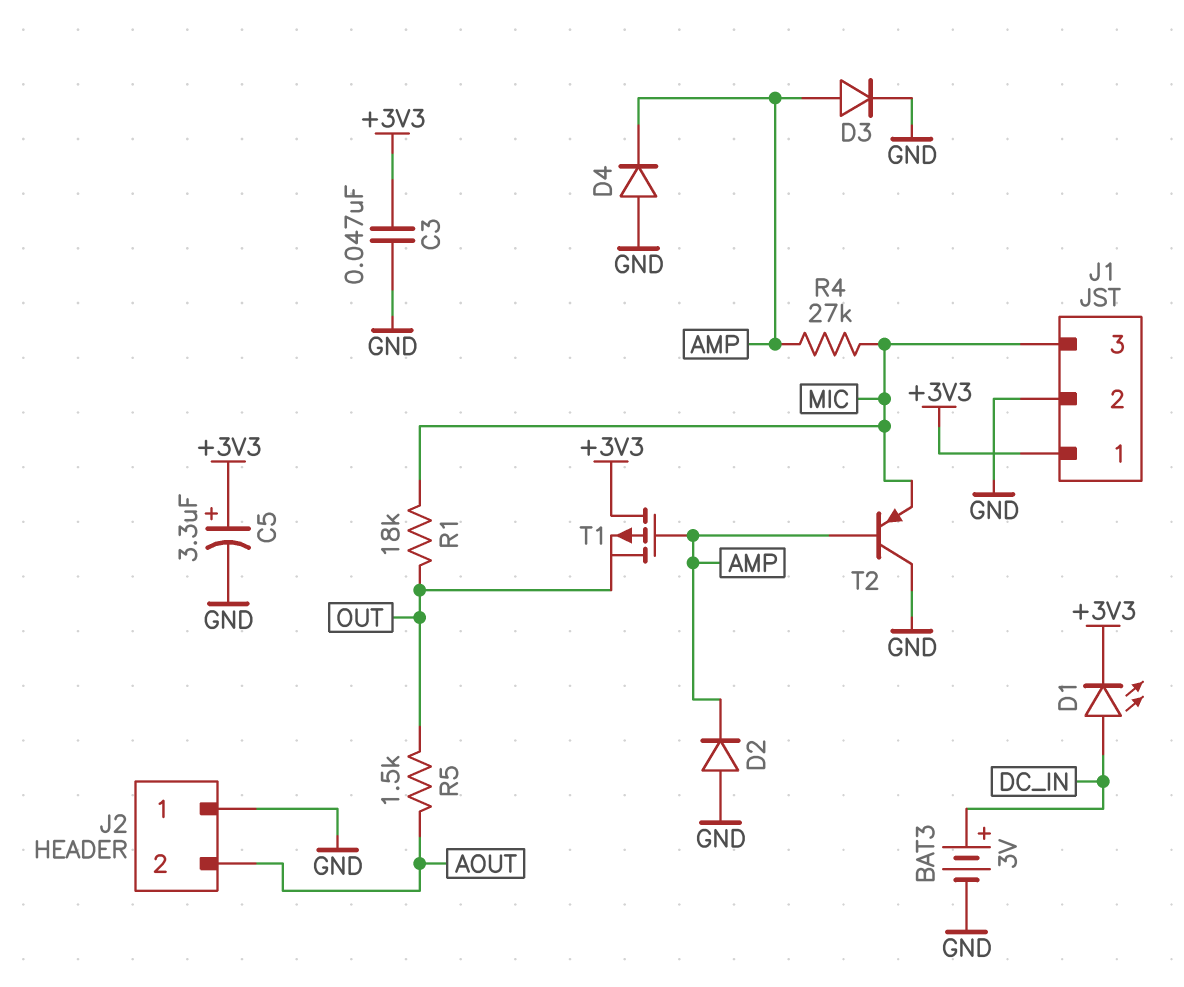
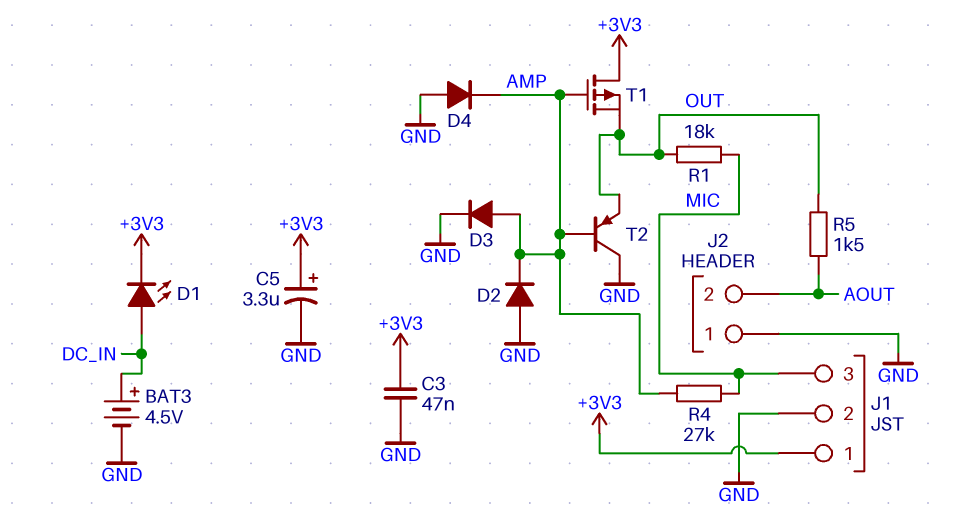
BAT3: 3V (plus DC_IN, minus GND) -> 4.5V (plus DC_IN, minus GND)
T2: PNP (B AMP, C GND, E MIC) -> PNP (B AMP, C GND, E OUT)

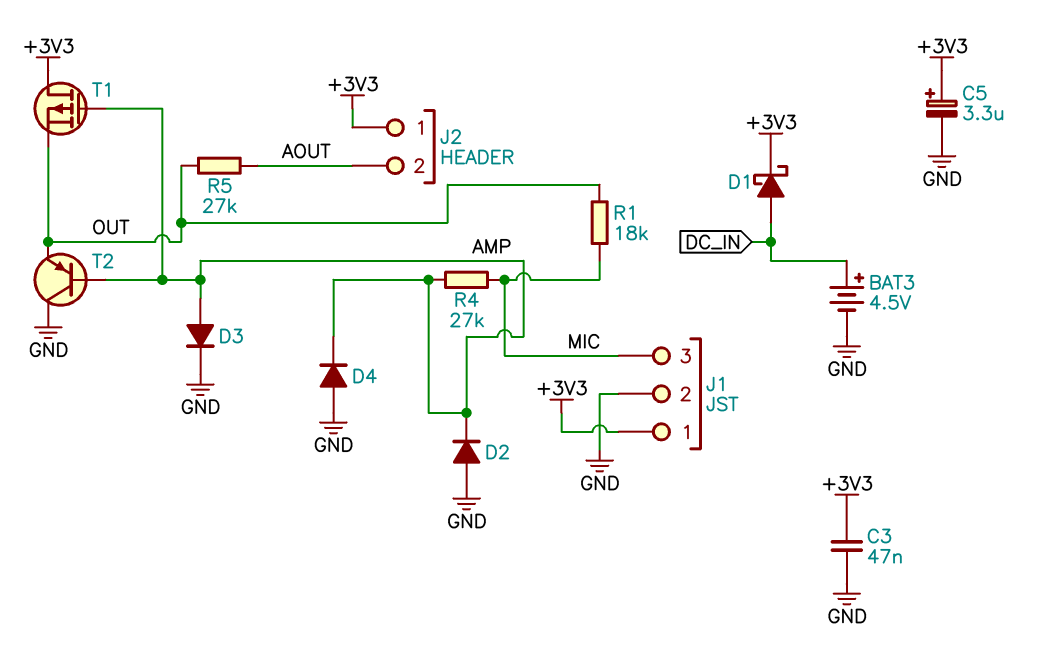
D1: LED (A DC_IN, K +3V3) -> schottky (A DC_IN, K +3V3)
J2 pin 1: GND -> +3V3
R5: 1.5k (AOUT, OUT) -> 27k (AOUT, OUT)

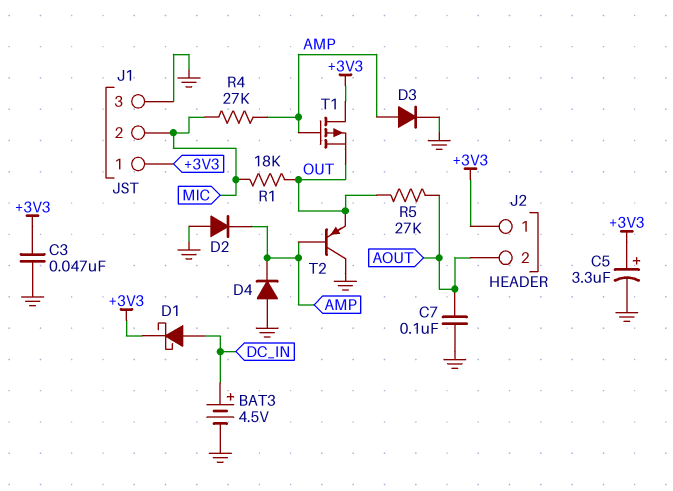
C7: none -> 100nF (AOUT, GND)
J1 pin 2: GND -> MIC
J1 pin 3: MIC -> GND

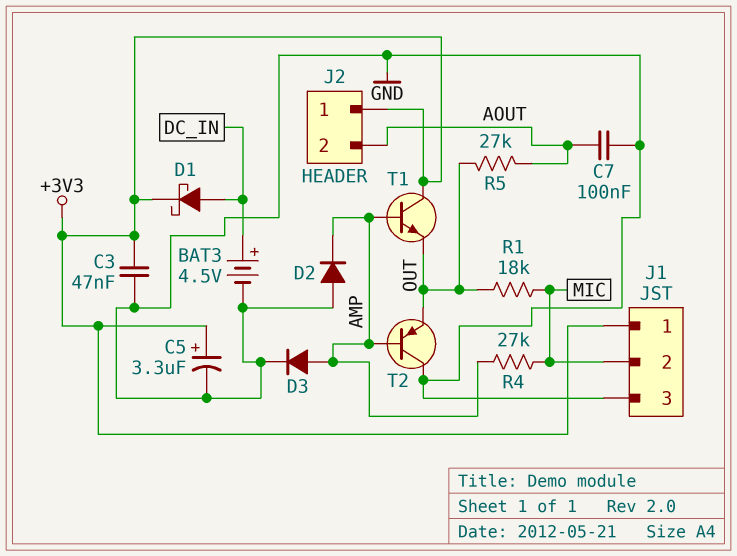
D4: diode (A GND, K AMP) -> none
T1: PMOS (G AMP, D +3V3, S OUT) -> NPN (B AMP, C +3V3, E OUT)

